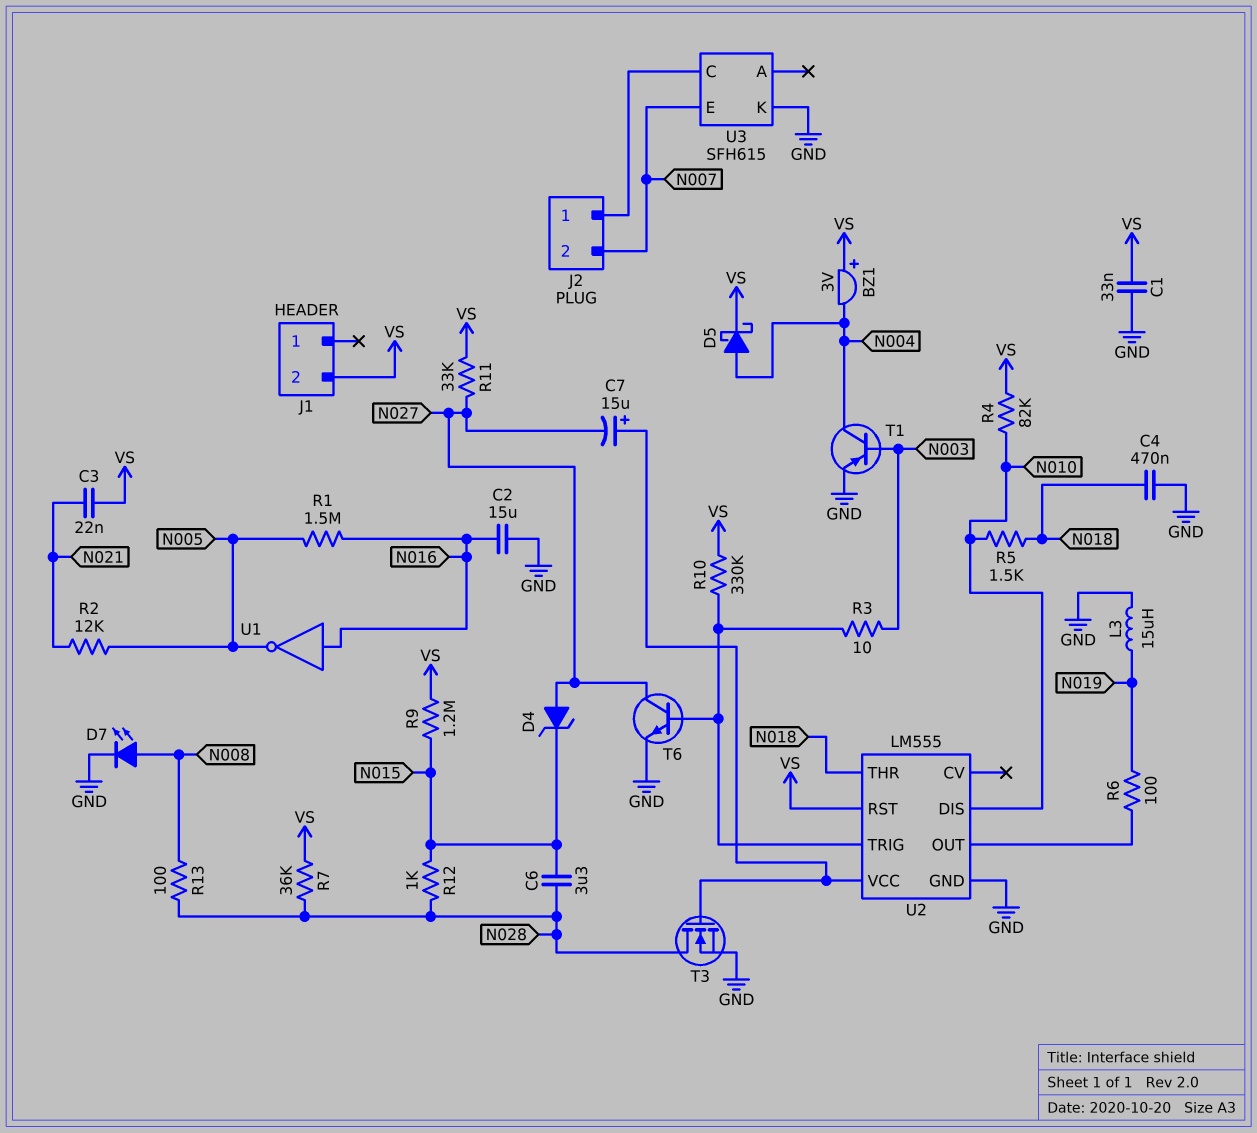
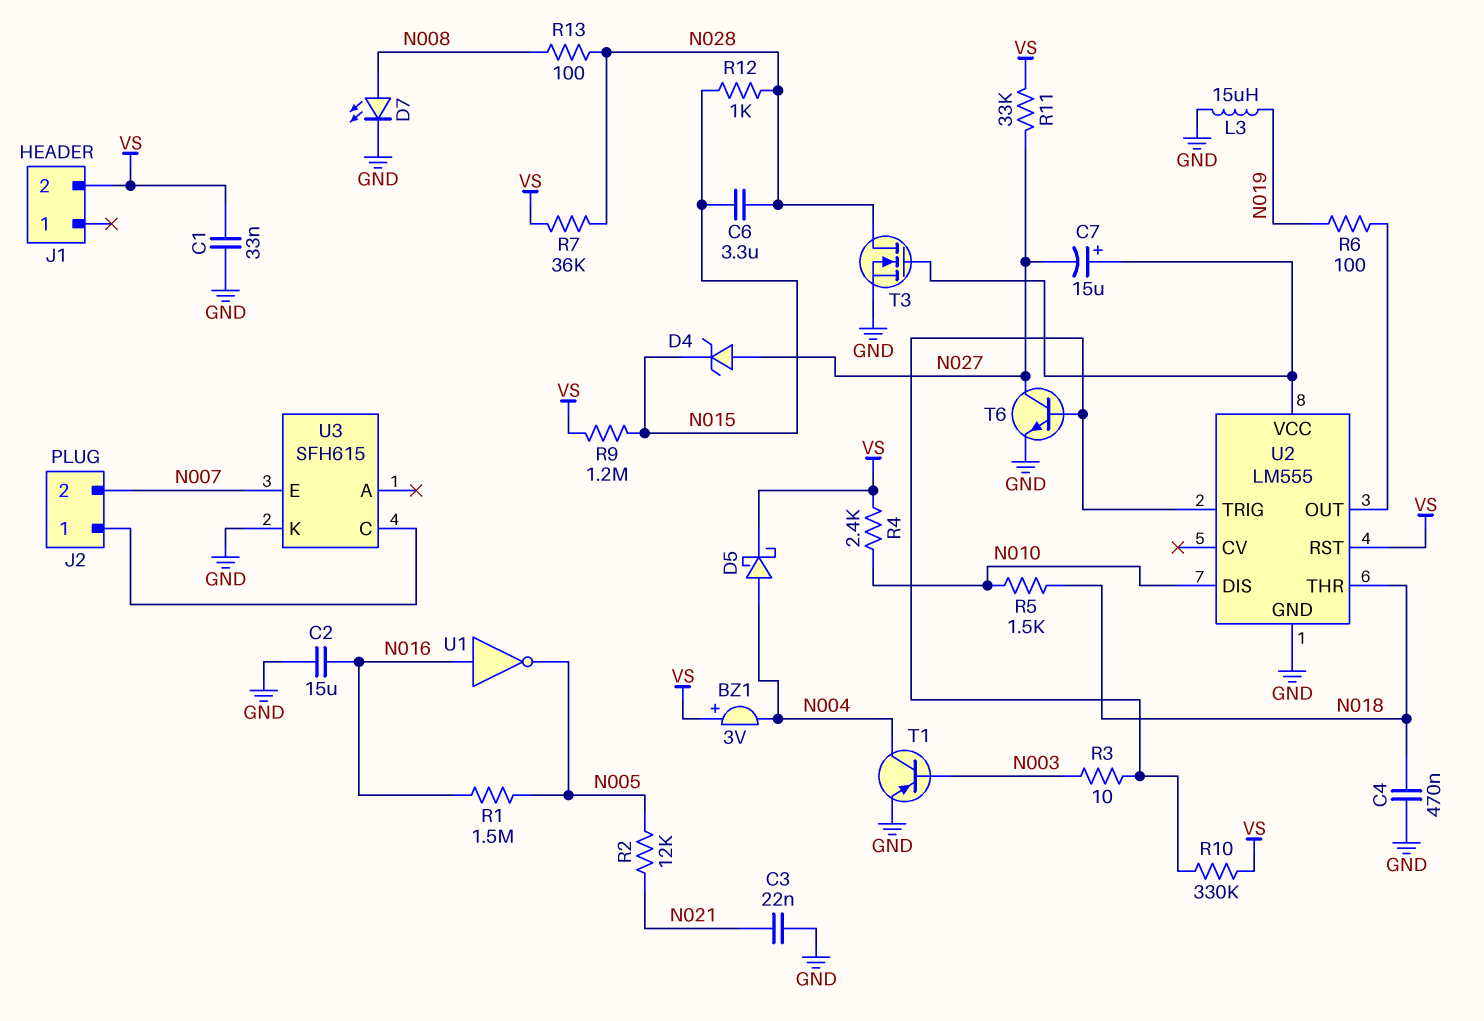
C3: 22nF (N021, VS) -> 22nF (GND, N021)
R4: 82k (N010, VS) -> 2.4k (N010, VS)

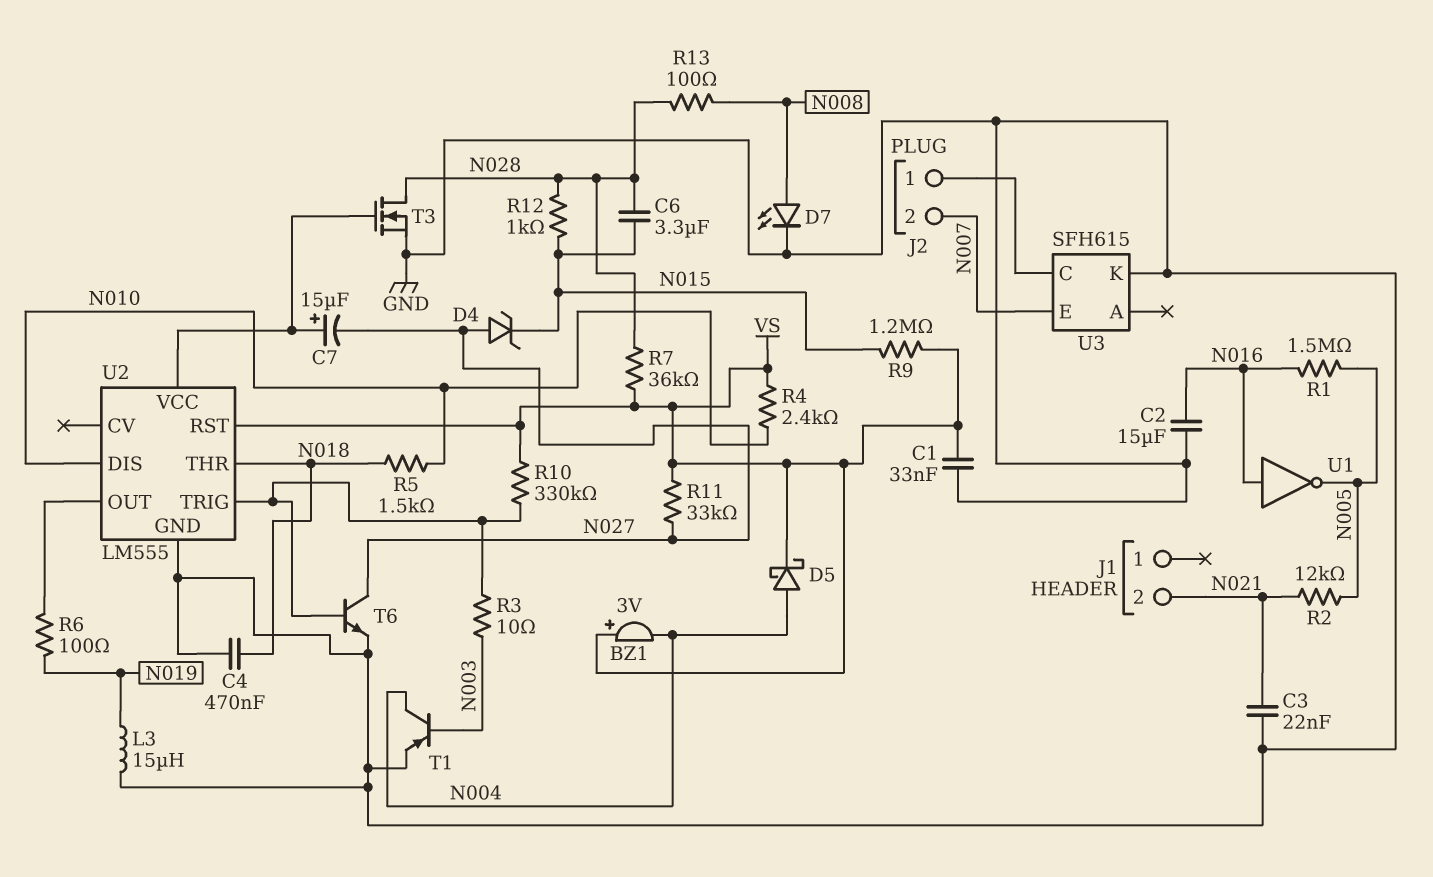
J1 pin 2: VS -> N021

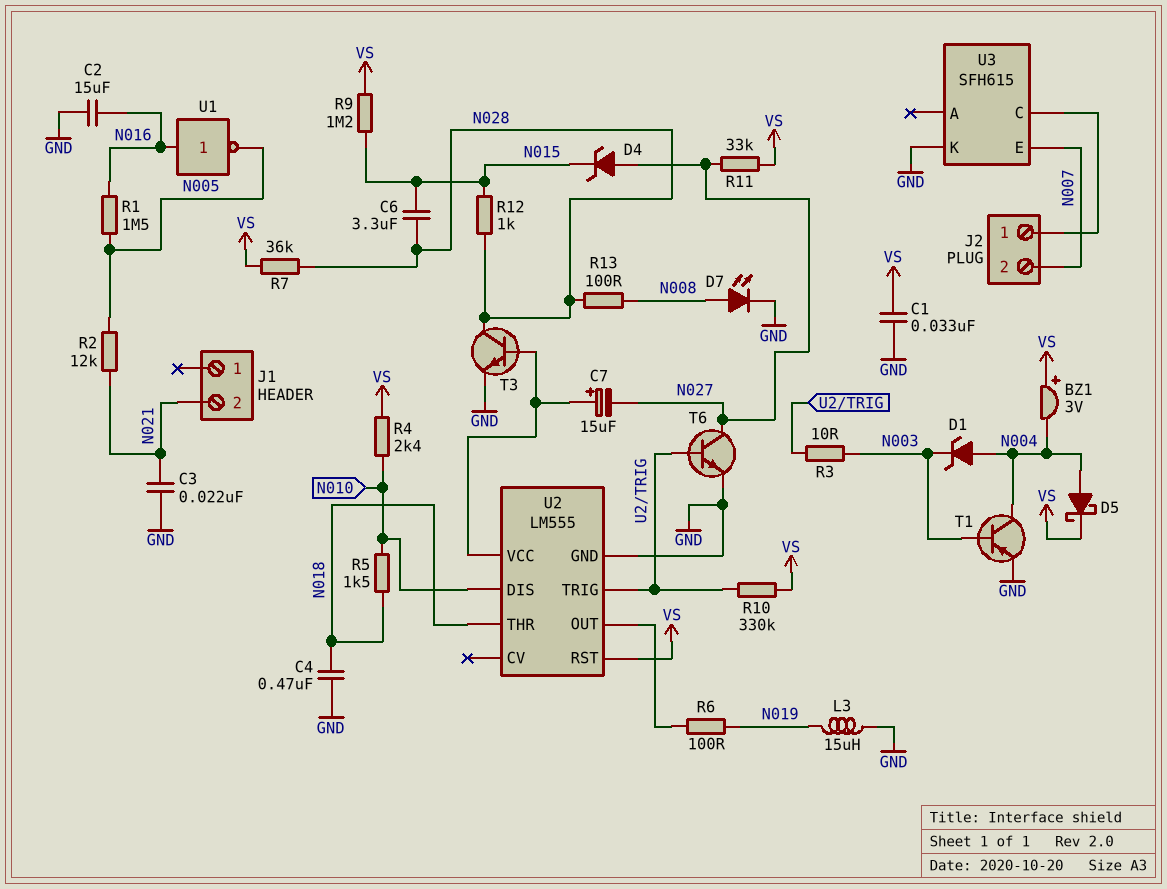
D1: none -> zener (A N004, K N003)
T3: NMOS (G U2/VCC, D N028, S GND) -> NPN (B U2/VCC, C N028, E GND)

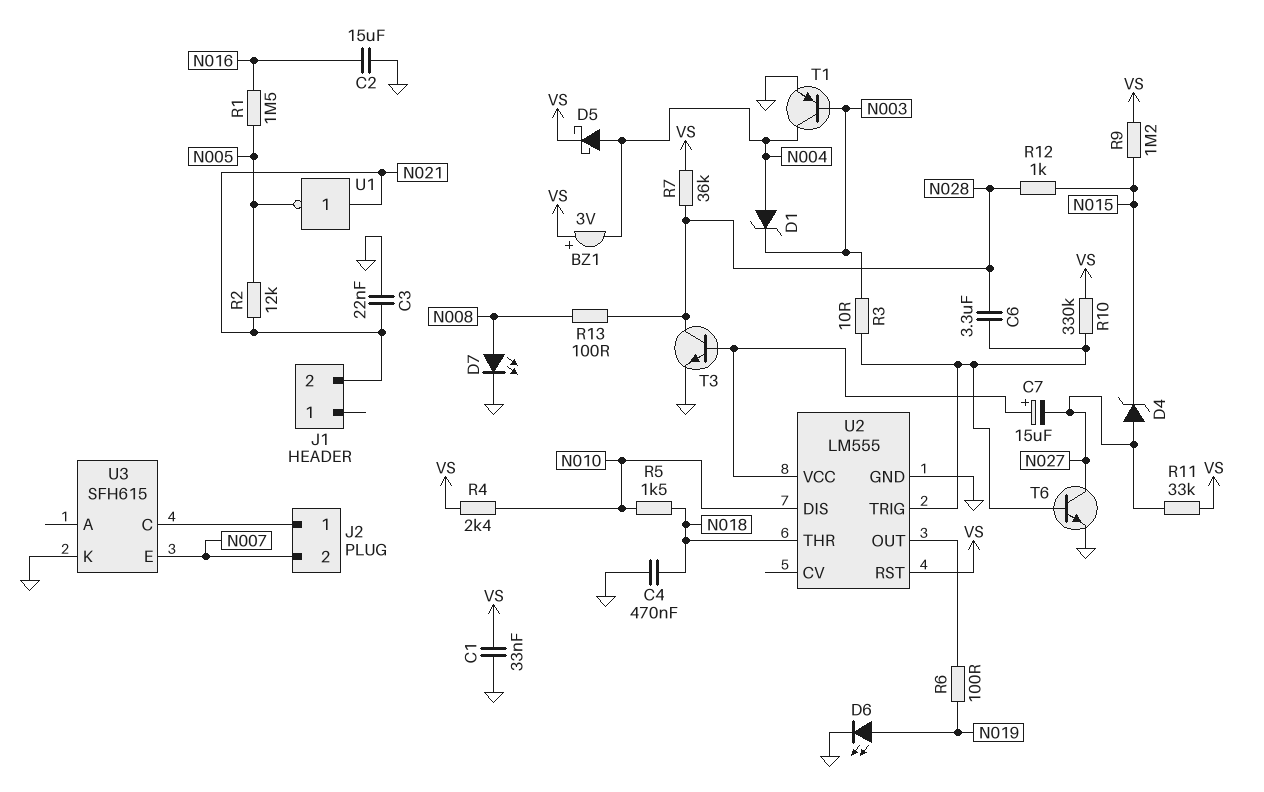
C6: 3.3uF (N015, N028) -> 3.3uF (N028, U2/TRIG)
D6: none -> LED (A N019, K GND)
L3: 15uH (GND, N019) -> none
U1: NOT (in N016, out N005) -> NOT (in N021, out N005)

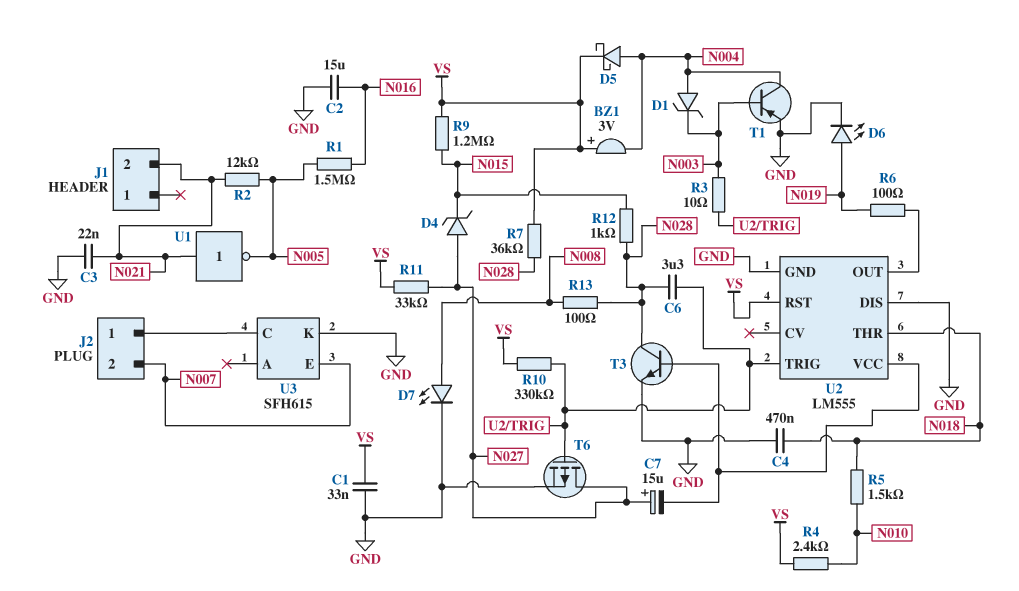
C7: 15uF (plus U2/VCC, minus N027) -> 15uF (plus N027, minus U2/VCC)
T6: NPN (B U2/TRIG, C N027, E GND) -> PMOS (G U2/TRIG, D N027, S GND)
U2 pin DIS: N010 -> GND

